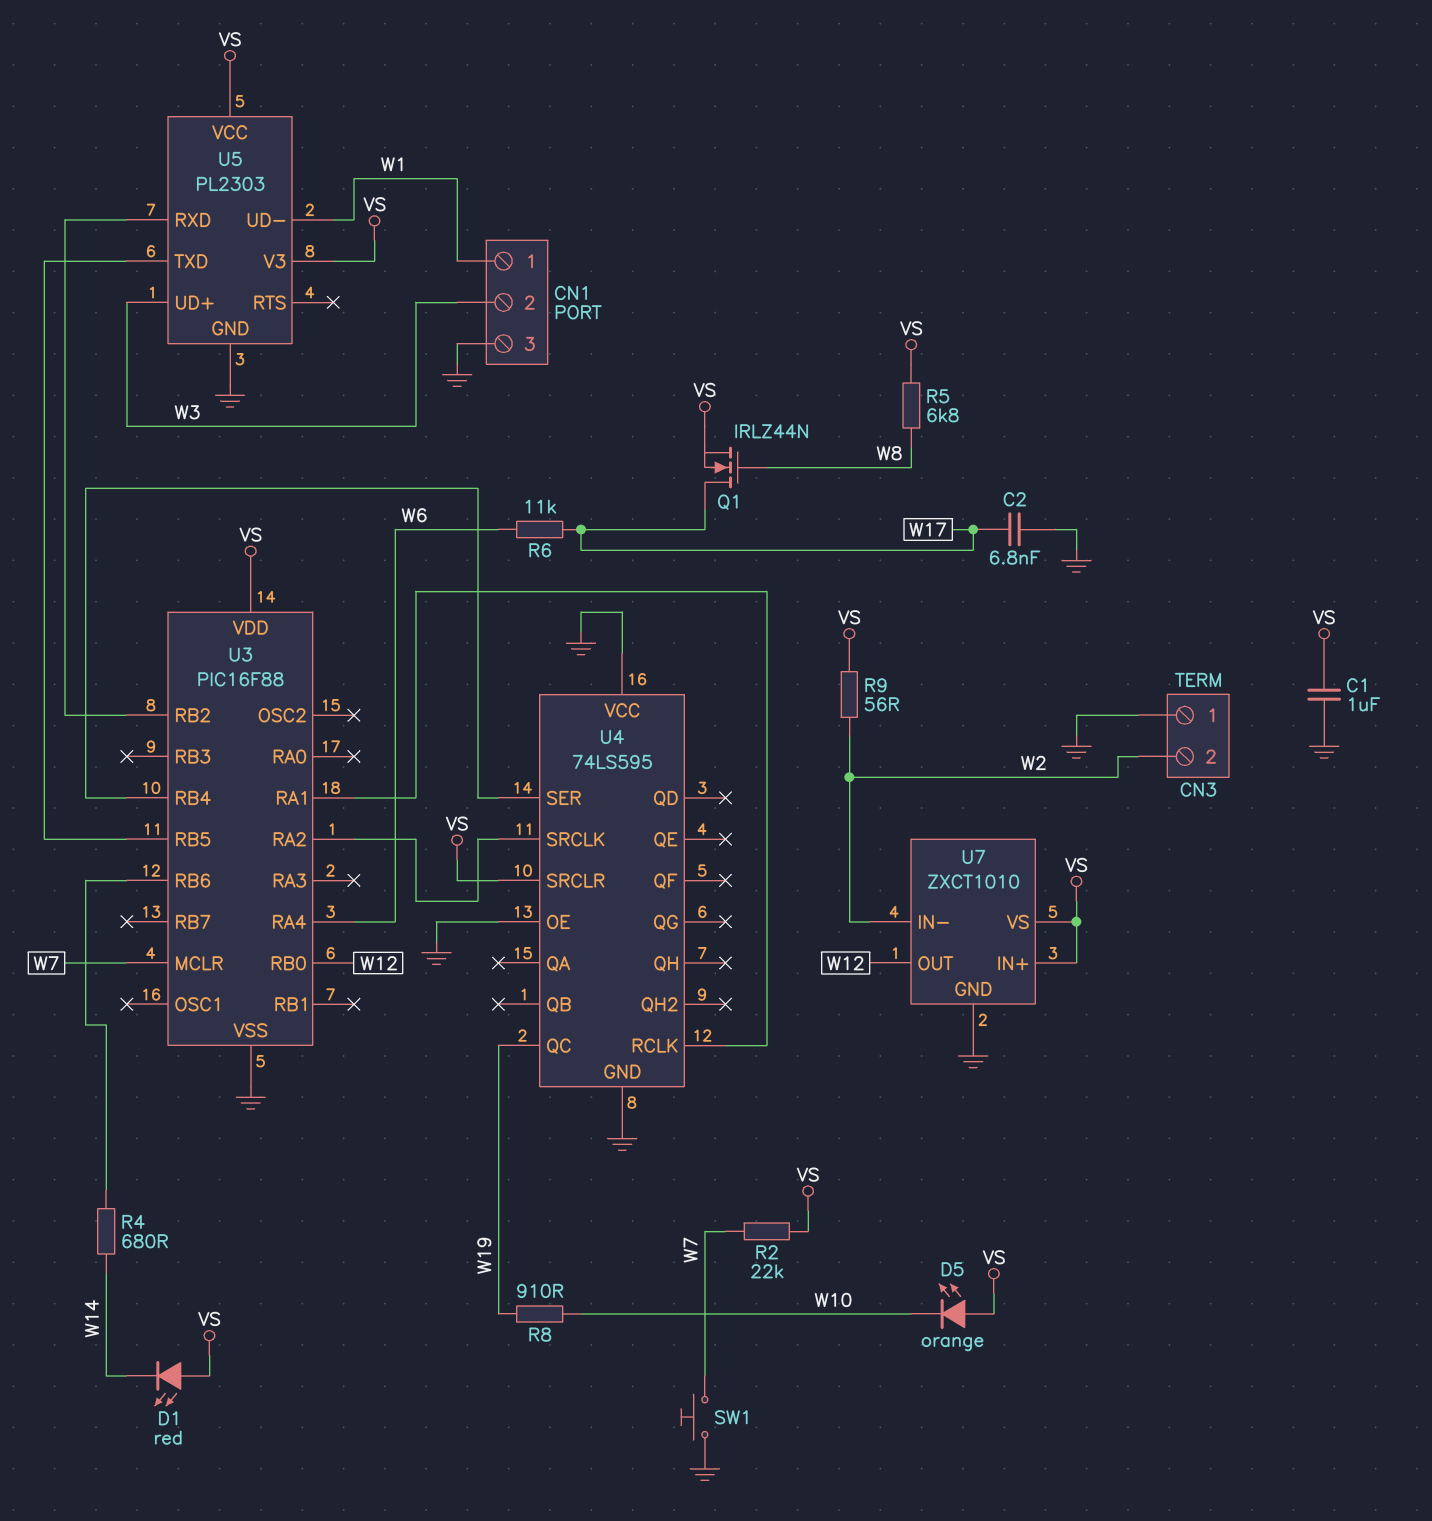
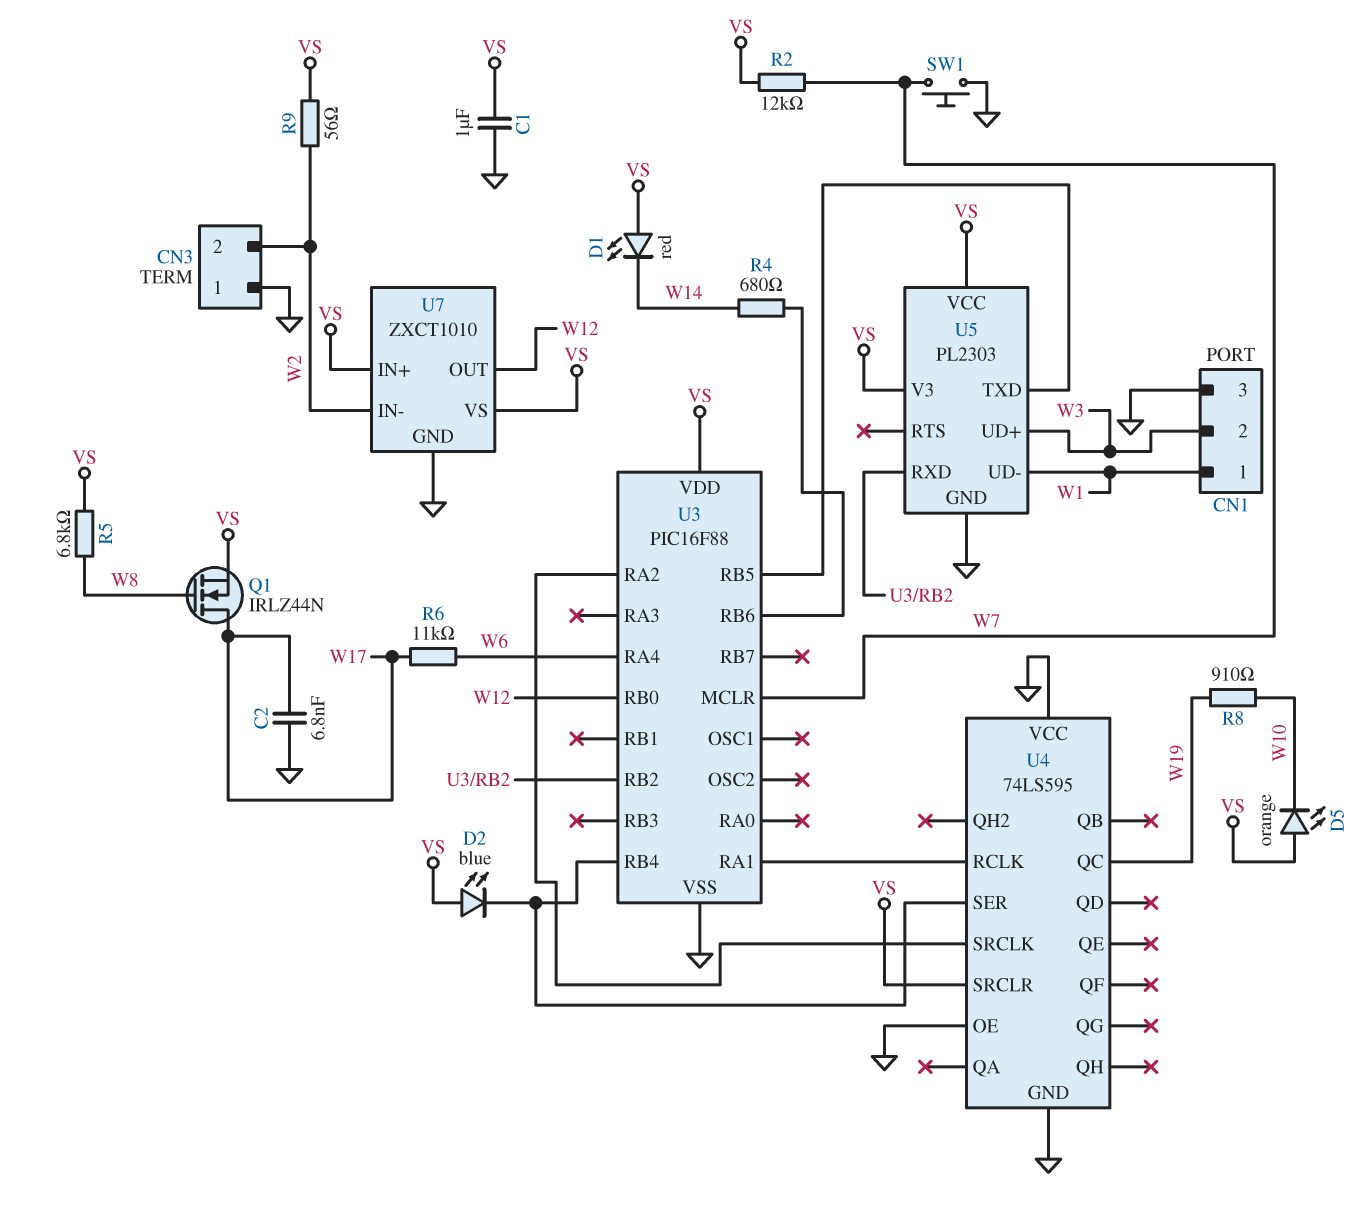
D2: none -> LED blue (A VS, K U3/RB4)
R2: 22k (VS, W7) -> 12k (VS, W7)

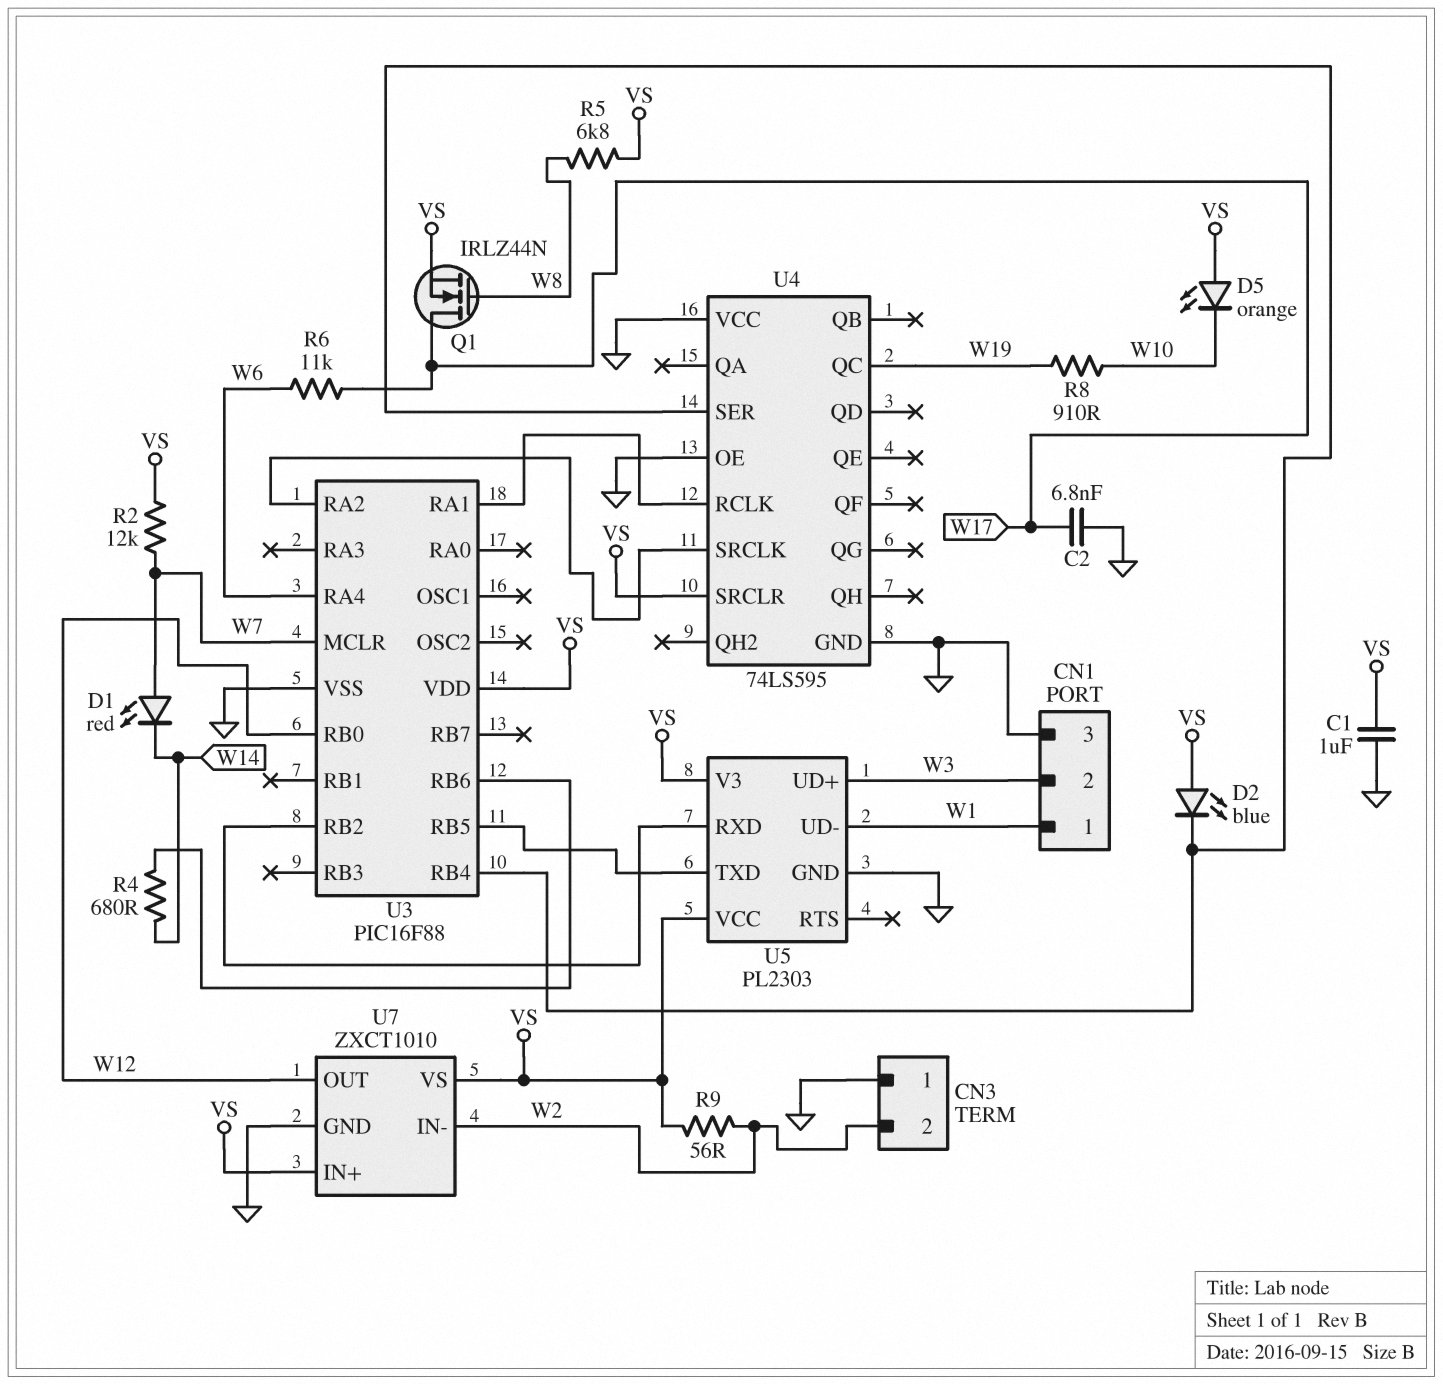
D1: LED red (A VS, K W14) -> LED red (A W7, K W14)
SW1: button (GND, W7) -> none

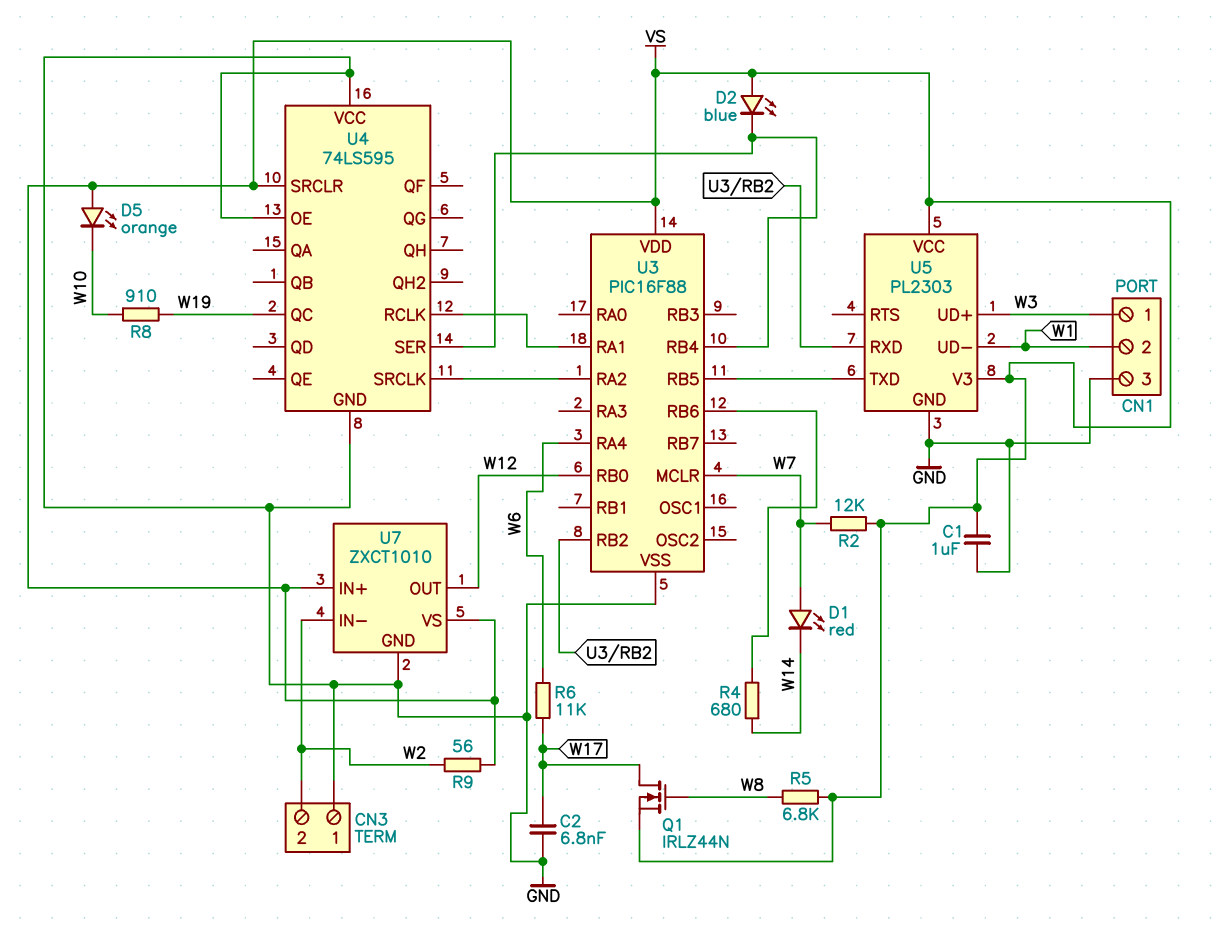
CN1 pin 1: W1 -> W3
CN1 pin 2: W3 -> W1

